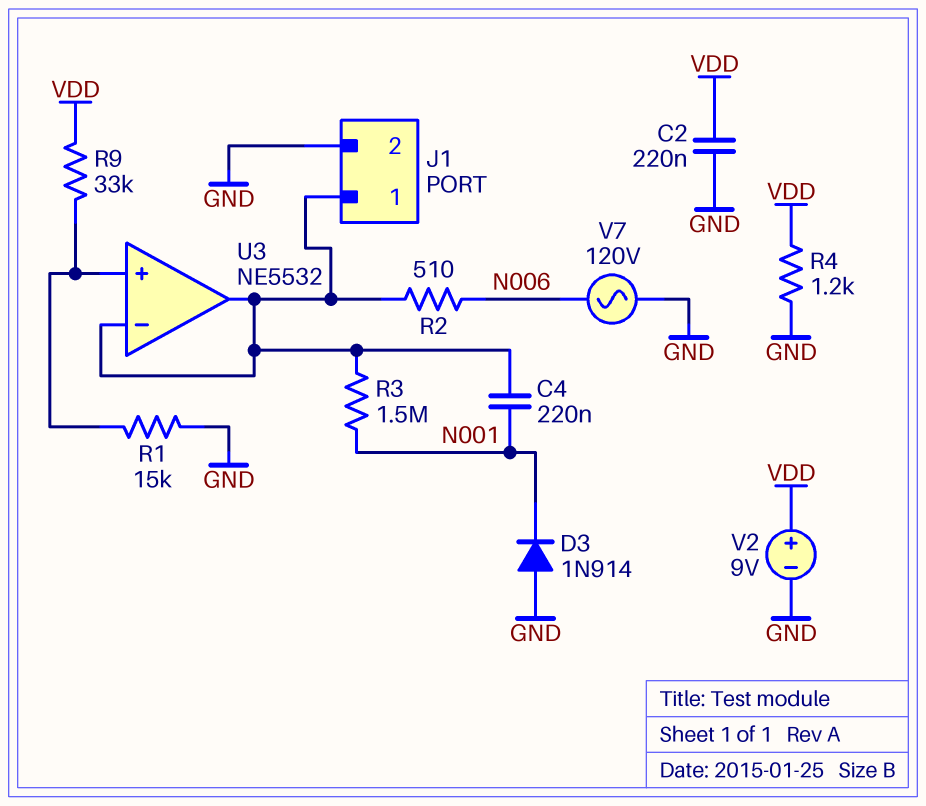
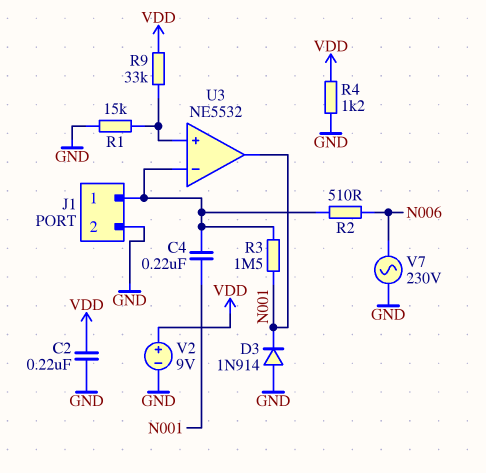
U3 pin out: J1/1 -> N001
V7: AC 120V (GND, N006) -> AC 230V (GND, N006)

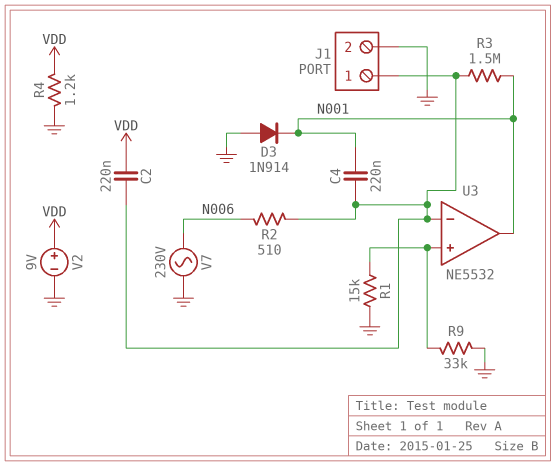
C2: 220nF (GND, VDD) -> 220nF (J1/1, VDD)
R9: 33k (U3/in+, VDD) -> 33k (GND, U3/in+)

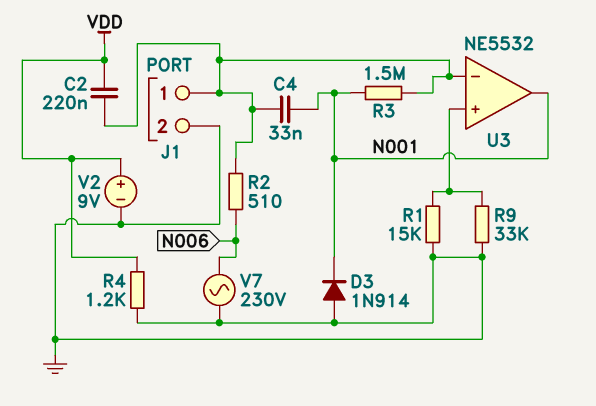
C4: 220nF (J1/1, N001) -> 33nF (J1/1, N001)

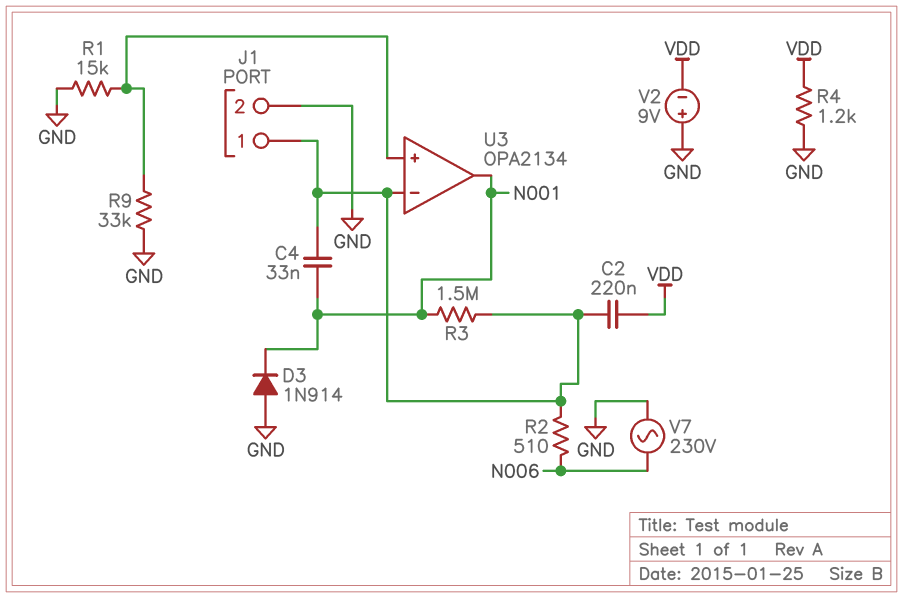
U3: NE5532 -> OPA2134
V2: 9V (plus VDD, minus GND) -> 9V (plus GND, minus VDD)

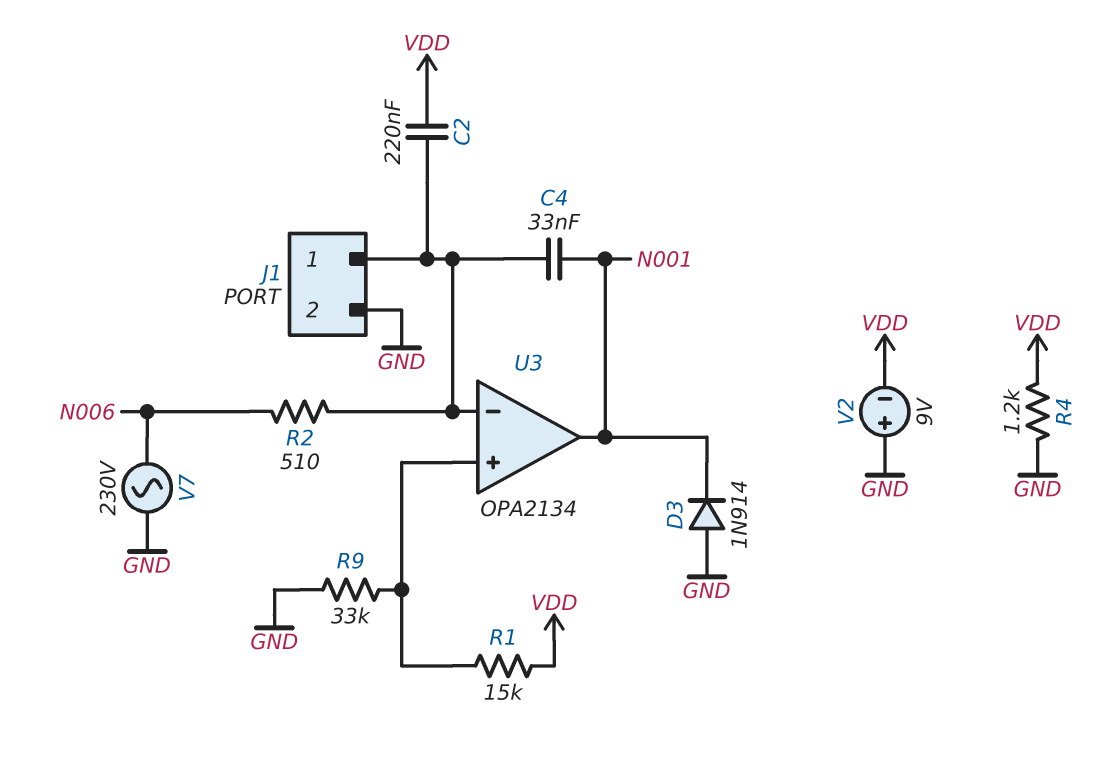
R1: 15k (GND, U3/in+) -> 15k (U3/in+, VDD)
R3: 1.5M (J1/1, N001) -> none

